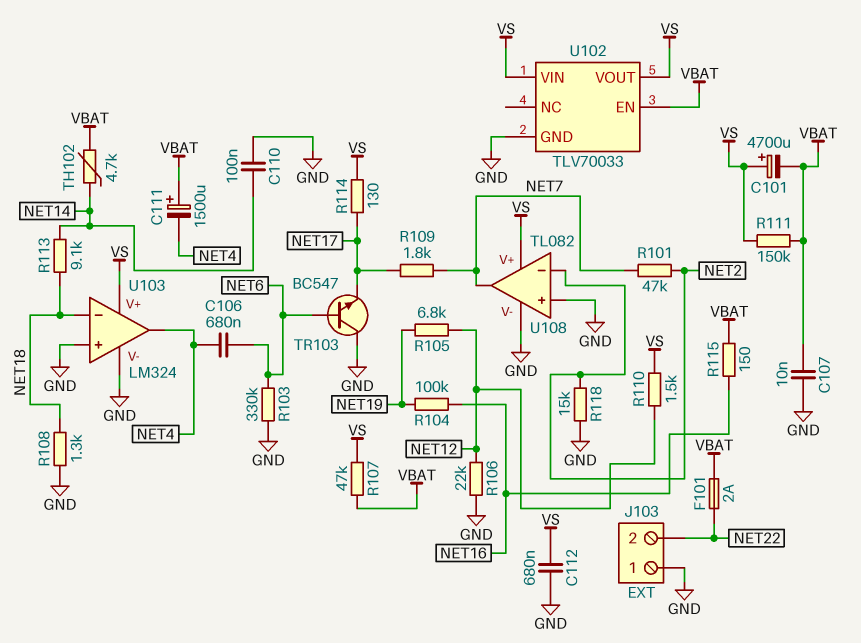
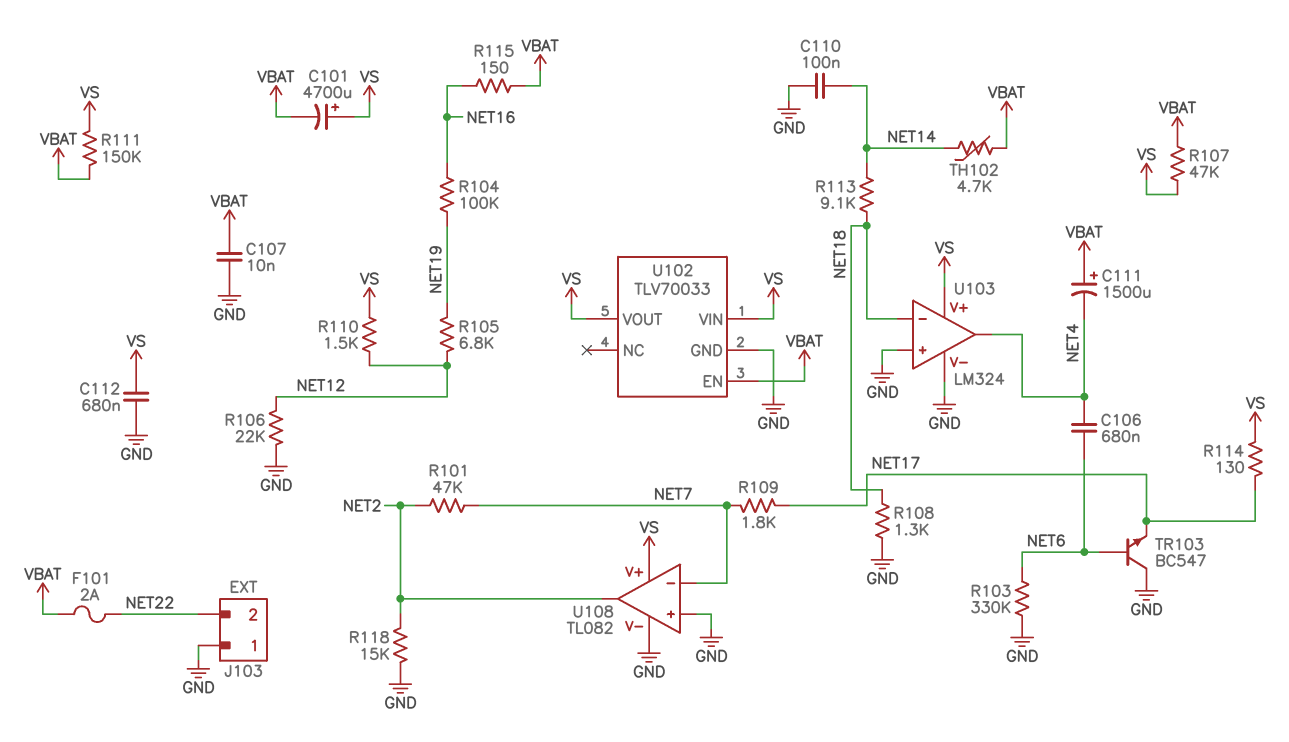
U108 pin in-: NET2 -> NET7
U108 pin out: NET7 -> NET2

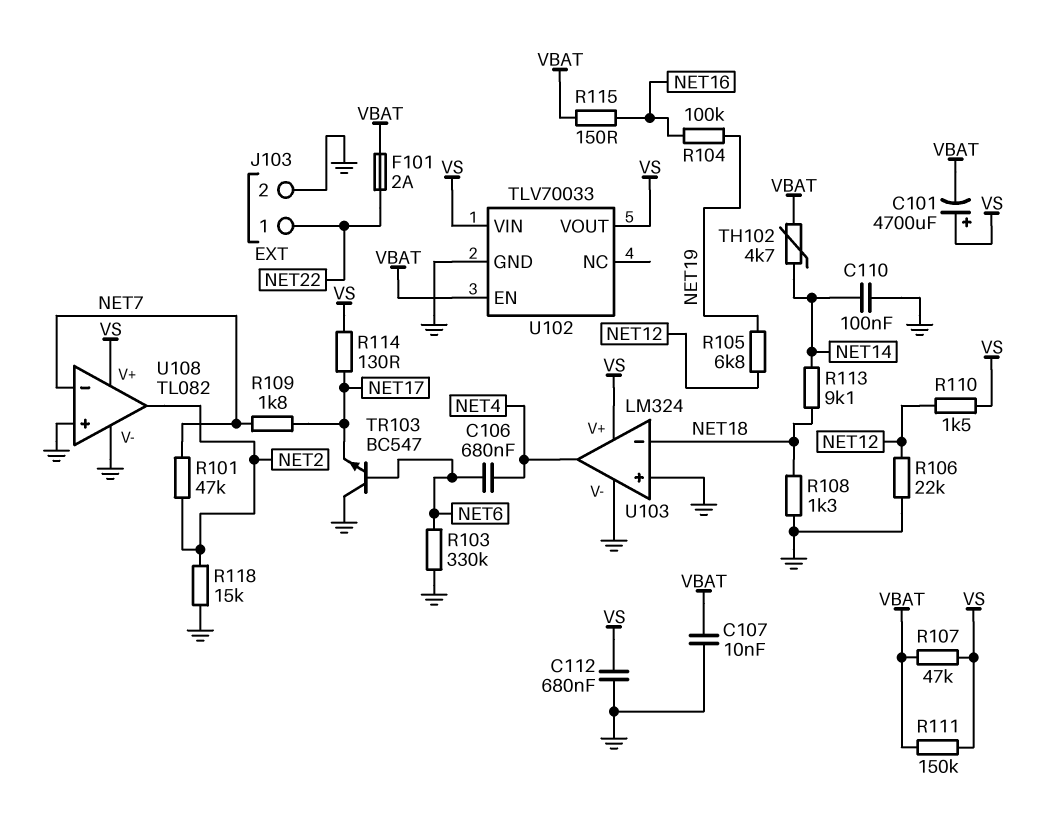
C111: 1500uF (plus VBAT, minus NET4) -> none
J103 pin 1: GND -> NET22
J103 pin 2: NET22 -> GND

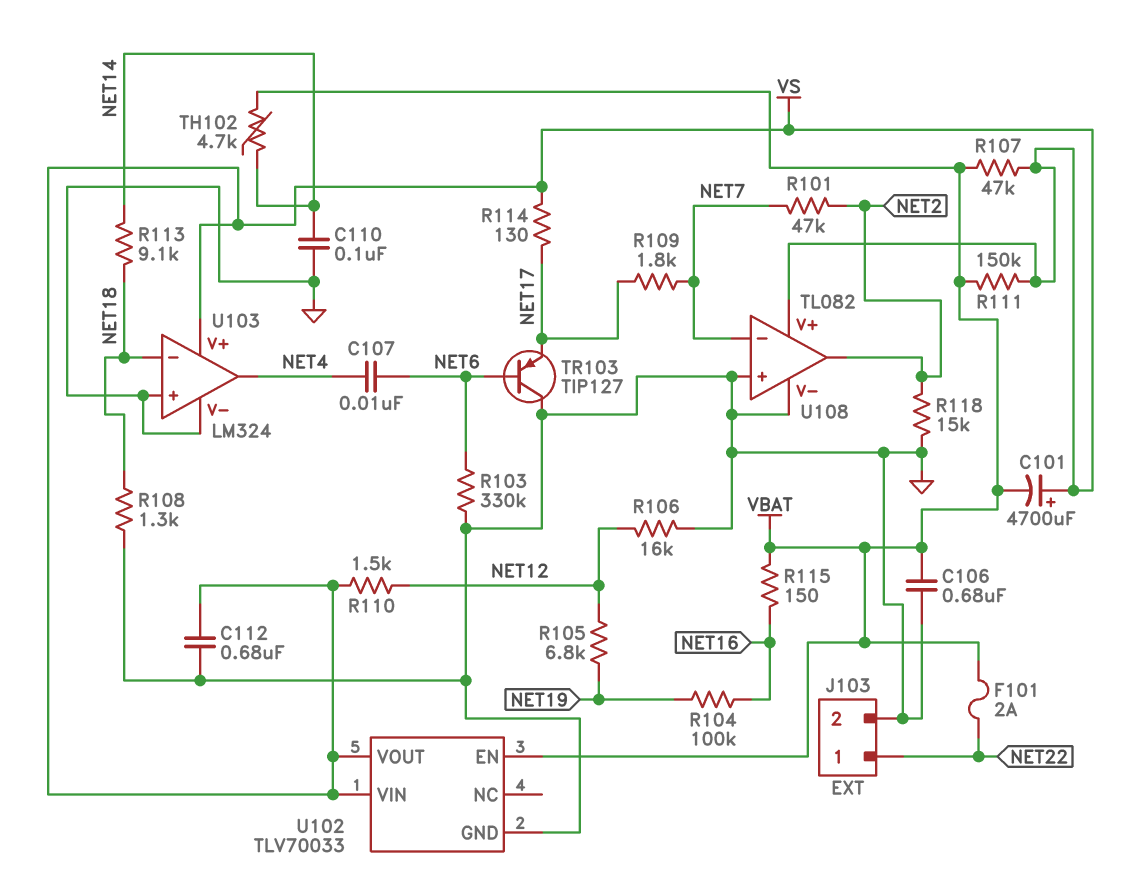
C106: 680nF (NET4, NET6) -> 680nF (GND, VBAT)
C107: 10nF (GND, VBAT) -> 10nF (NET4, NET6)
R106: 22k (GND, NET12) -> 16k (GND, NET12)
TR103: NPN BC547 (B NET6, C GND, E NET17) -> PNP TIP127 (B NET6, C GND, E NET17)

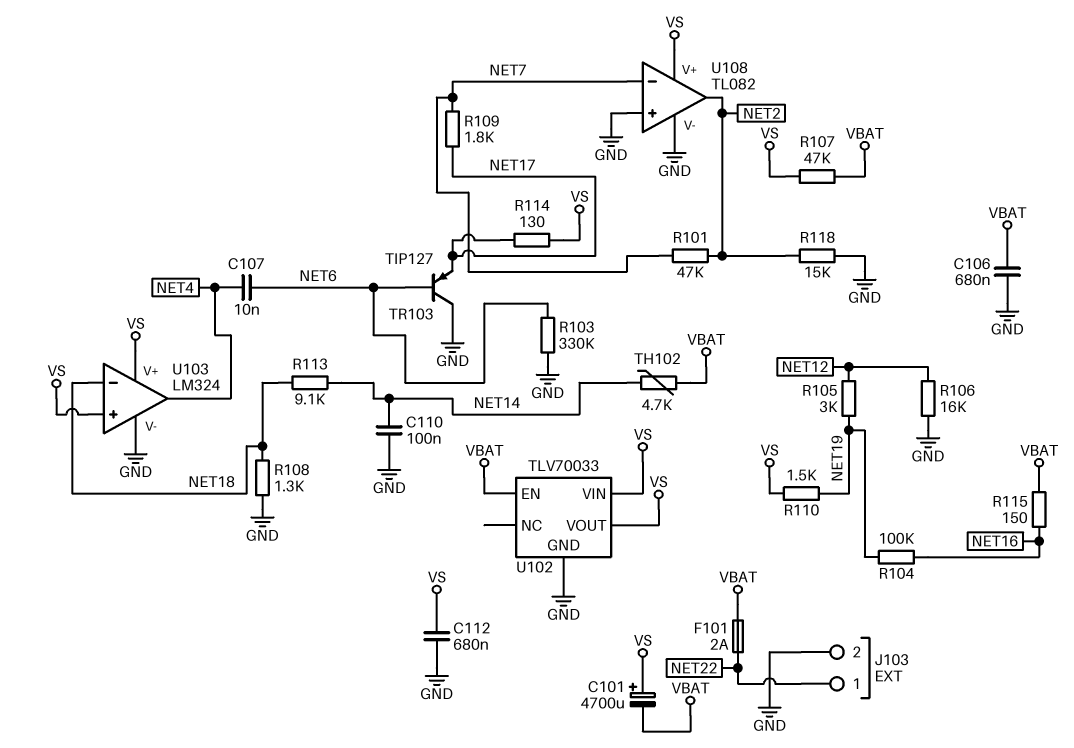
R105: 6.8k (NET12, NET19) -> 3k (NET12, NET19)
R110: 1.5k (NET12, VS) -> 1.5k (NET19, VS)
R111: 150k (VBAT, VS) -> none
U103 pin in+: GND -> VS

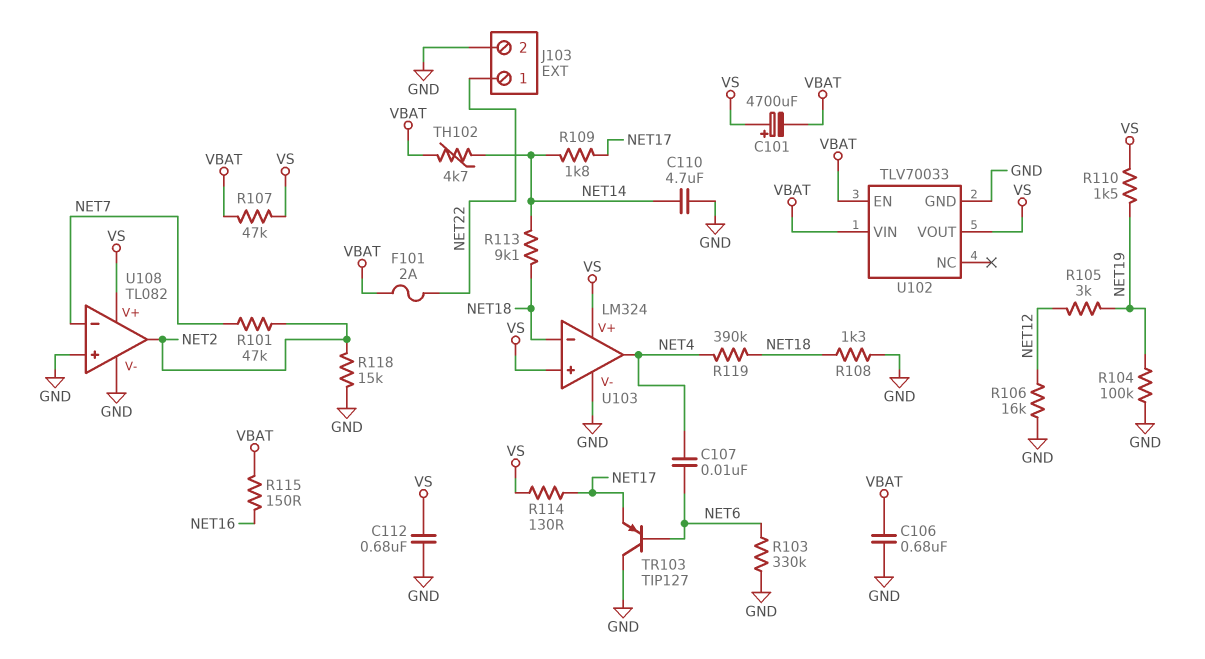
C110: 100nF (GND, NET14) -> 4.7uF (GND, NET14)
R104: 100k (NET16, NET19) -> 100k (GND, NET19)
R109: 1.8k (NET7, NET17) -> 1.8k (NET14, NET17)
R119: none -> 390k (NET4, NET18)
U102 pin VIN: VS -> VBAT

